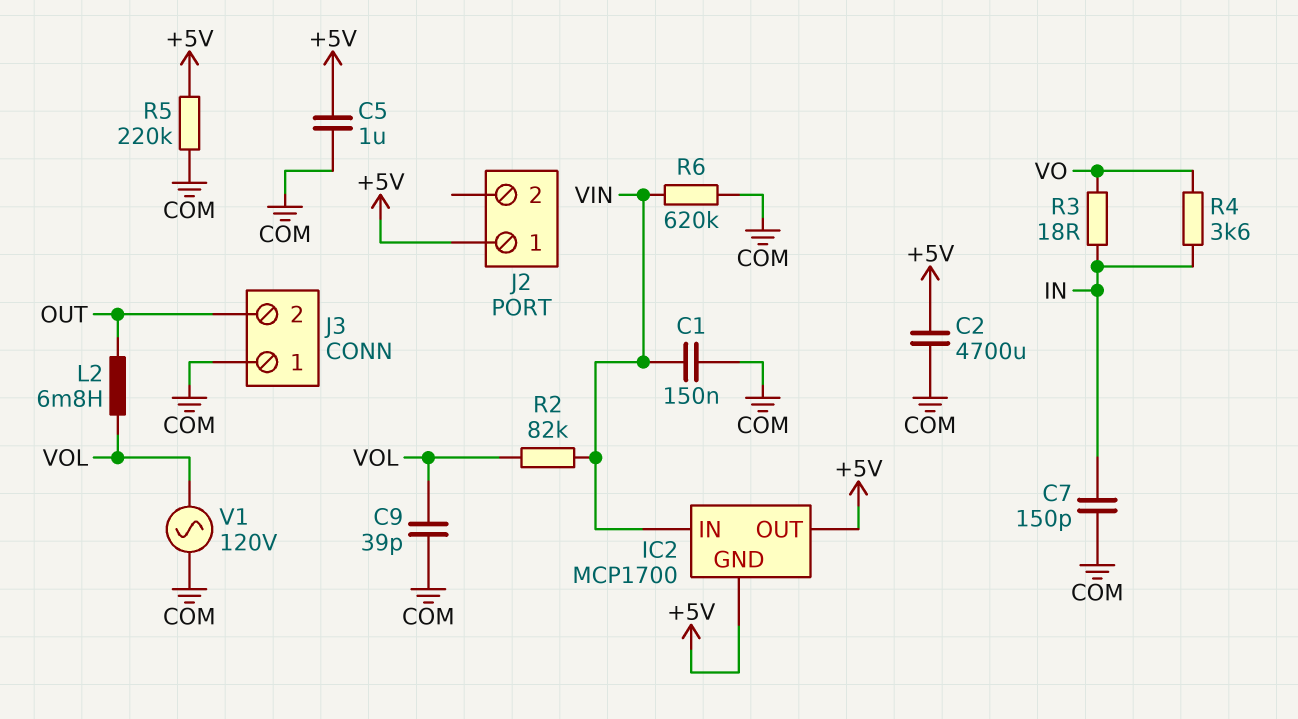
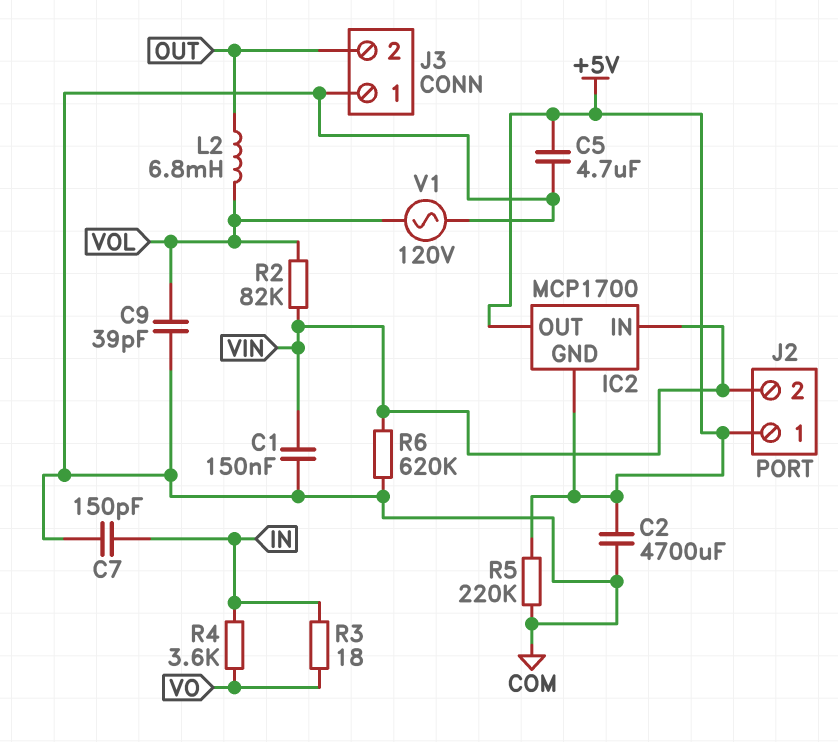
C5: 1uF (+5V, COM) -> 4.7uF (+5V, COM)
J2 pin 2: none -> VIN

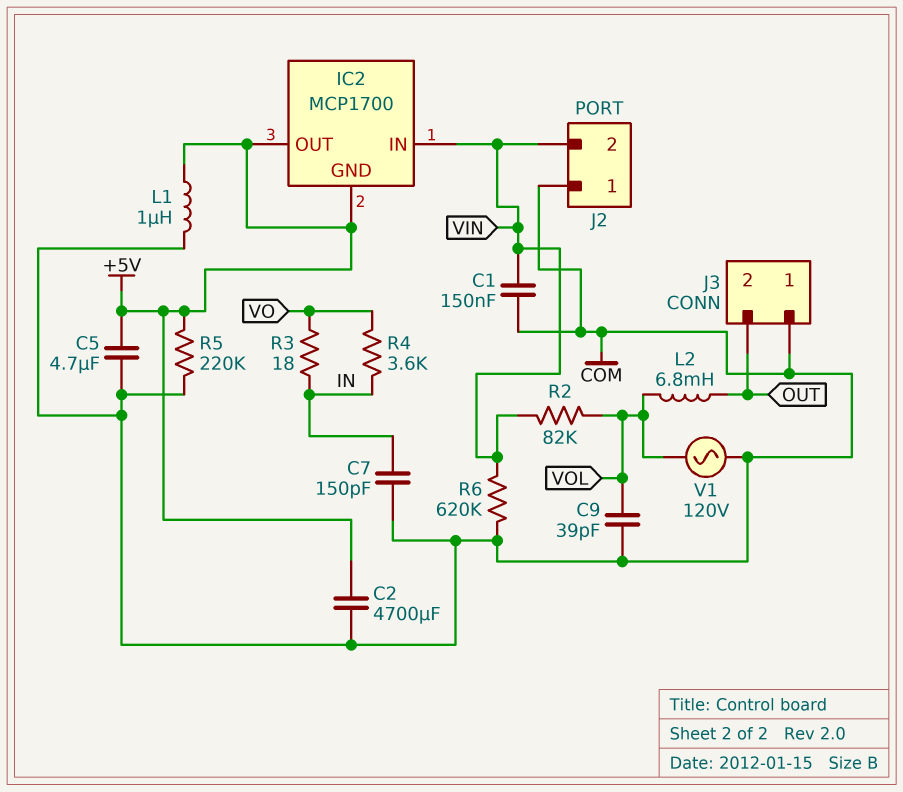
J2 pin 1: +5V -> COM
L1: none -> 1uH (+5V, COM)

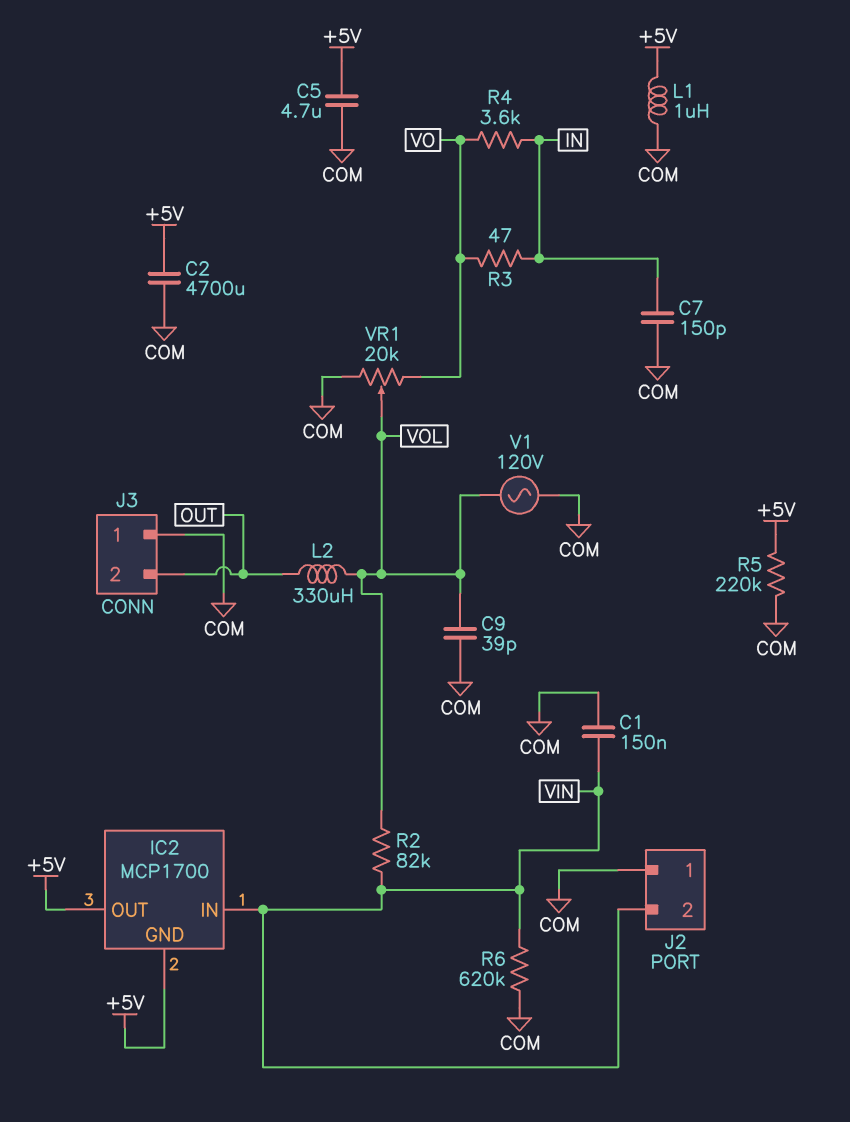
L2: 6.8mH (OUT, VOL) -> 330uH (OUT, VOL)
R3: 18 (IN, VO) -> 47 (IN, VO)
VR1: none -> 20k (COM, VO, wiper VOL)

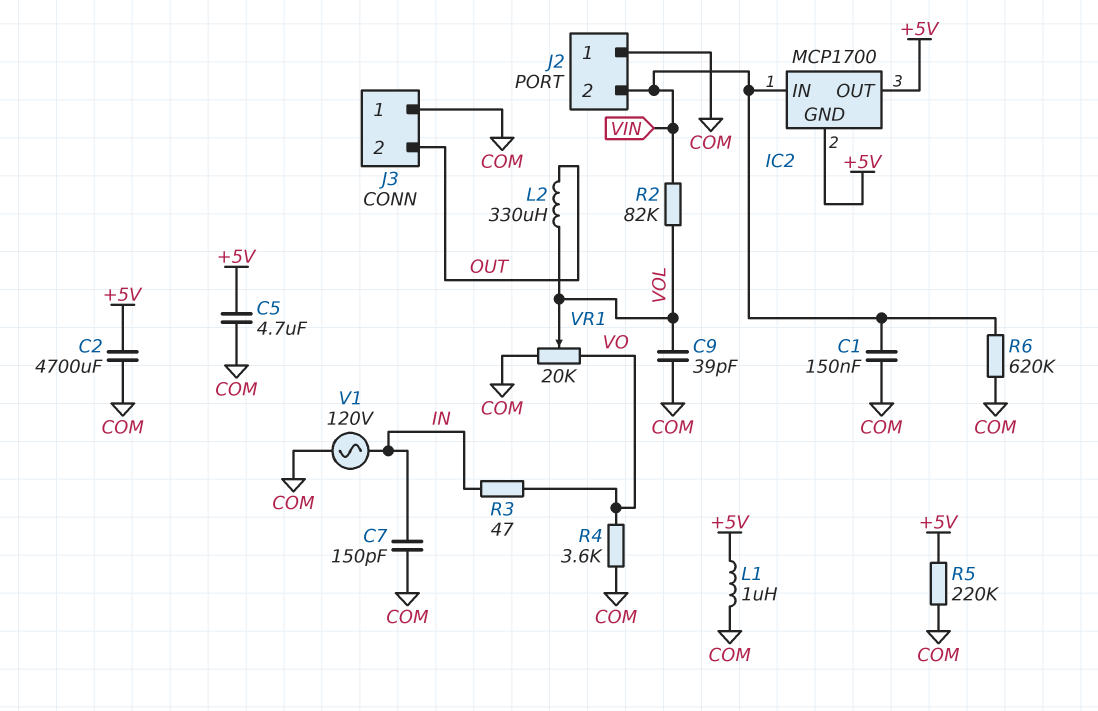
R4: 3.6k (IN, VO) -> 3.6k (COM, VO)
V1: AC 120V (COM, VOL) -> AC 120V (COM, IN)

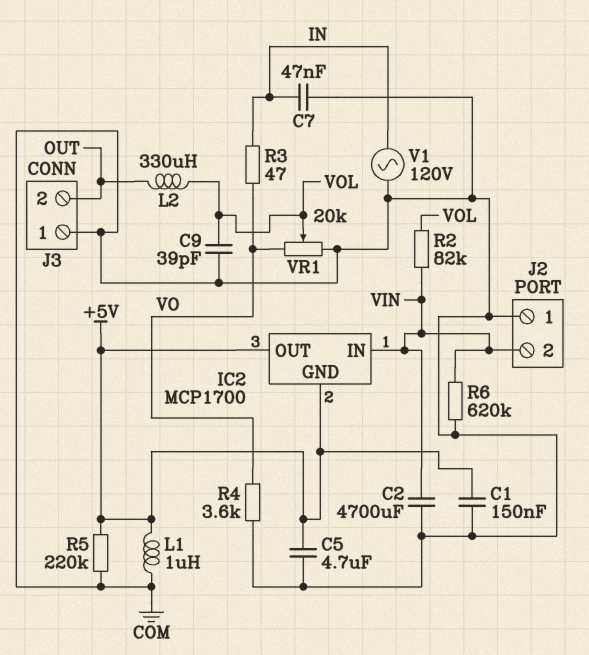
C1: 150nF (COM, VIN) -> 150nF (+5V, COM)
C2: 4700uF (+5V, COM) -> 4700uF (COM, VIN)
C7: 150pF (COM, IN) -> 47nF (COM, IN)

